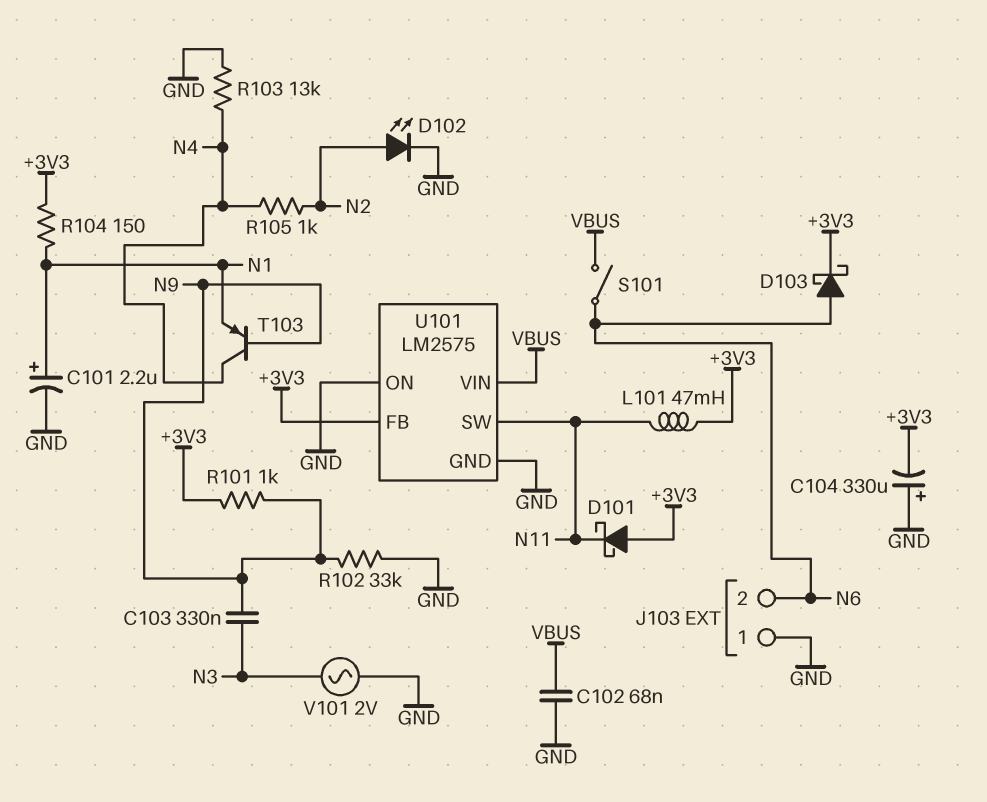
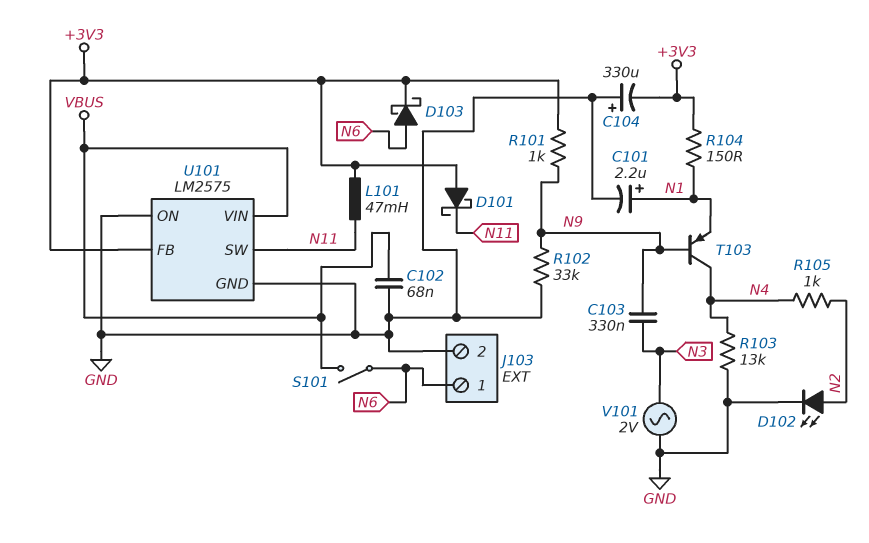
J103 pin 1: GND -> N6
J103 pin 2: N6 -> GND

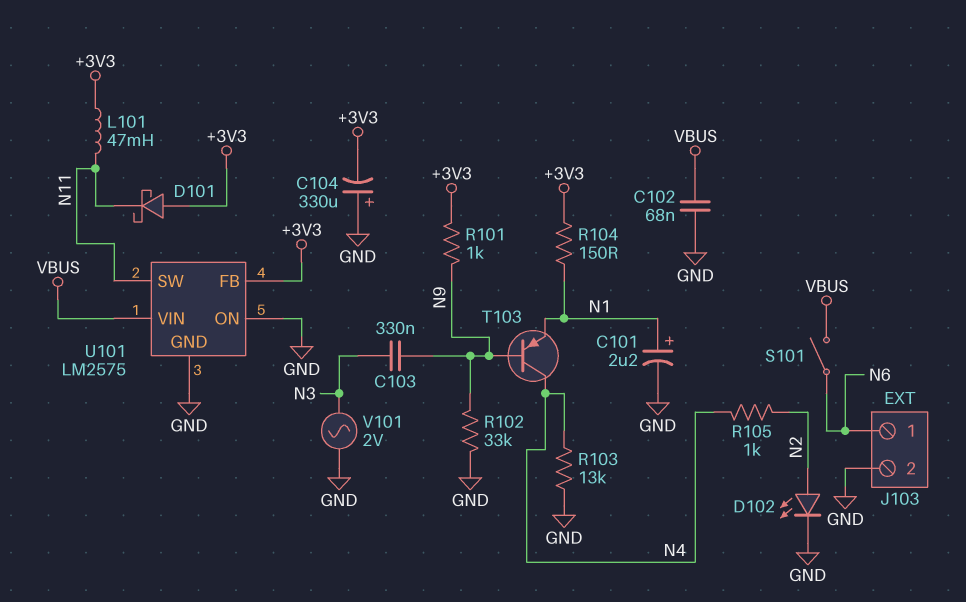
D103: schottky (A N6, K +3V3) -> none

